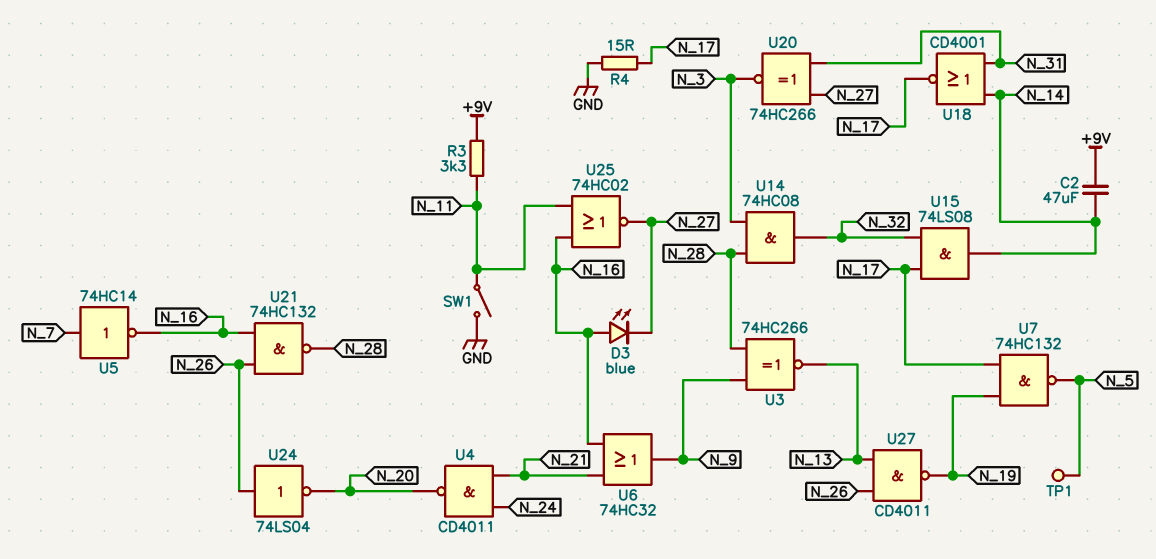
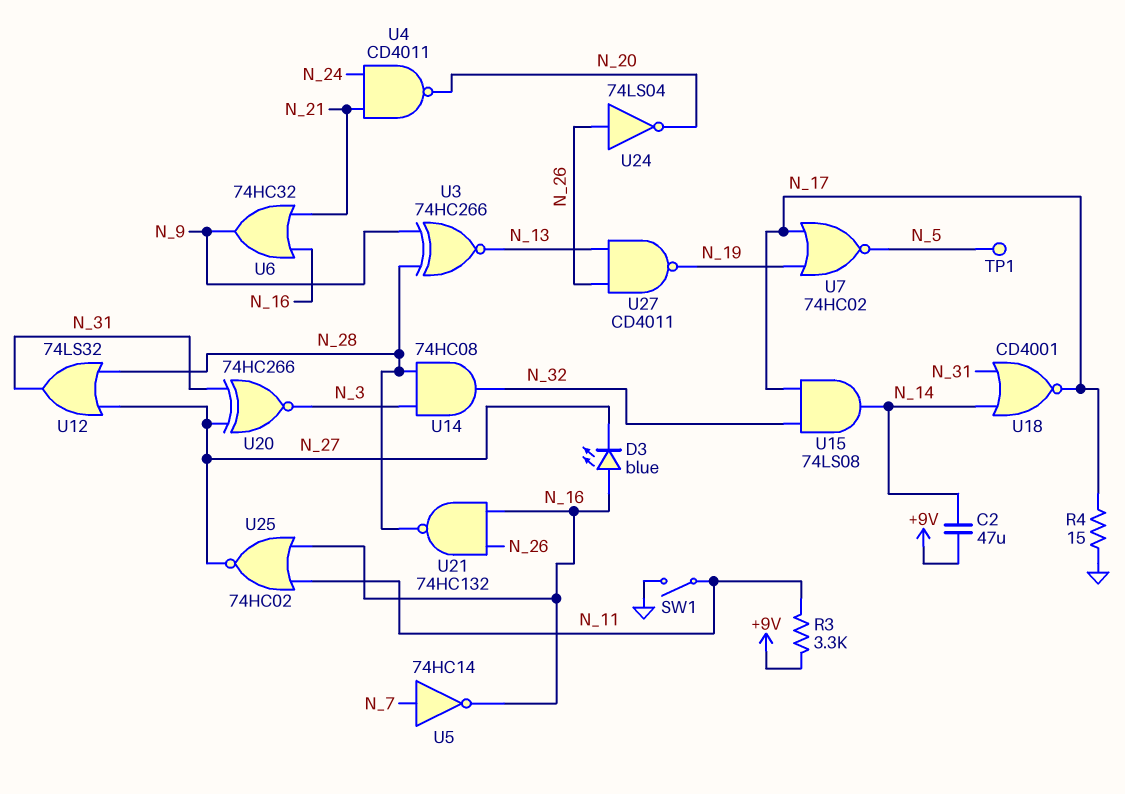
U7: NAND 74HC132 (in N_17, in N_19, out N_5) -> NOR 74HC02 (in N_17, in N_19, out N_5)
U12: none -> OR 74LS32 (in N_27, in N_28, out N_31)

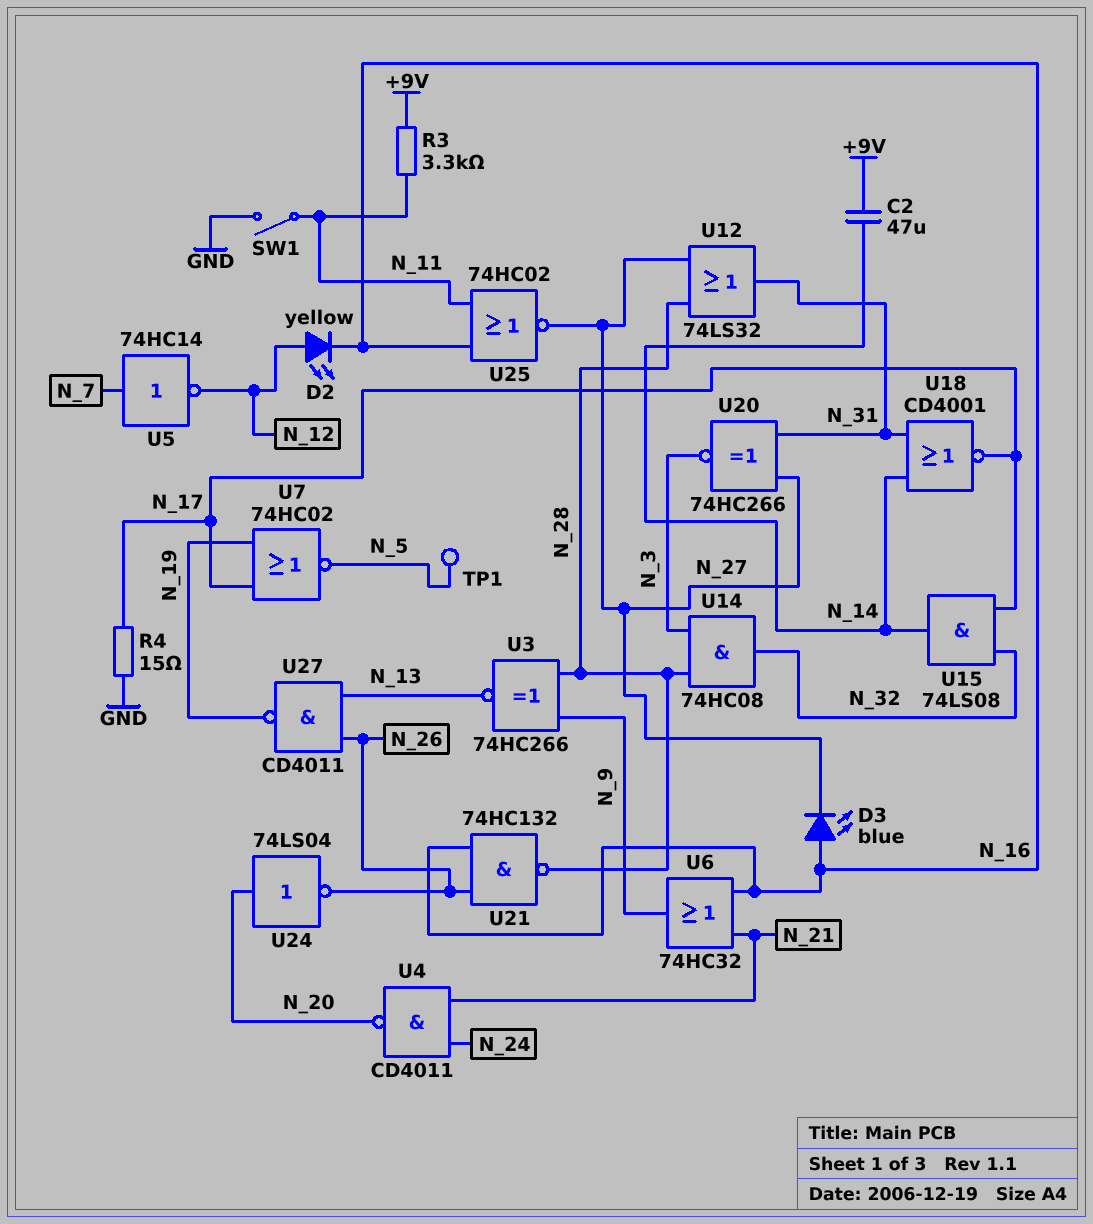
D2: none -> LED yellow (A N_12, K N_16)
U5: NOT 74HC14 (in N_7, out N_16) -> NOT 74HC14 (in N_7, out N_12)
U24: NOT 74LS04 (in N_26, out N_20) -> NOT 74LS04 (in N_20, out N_26)

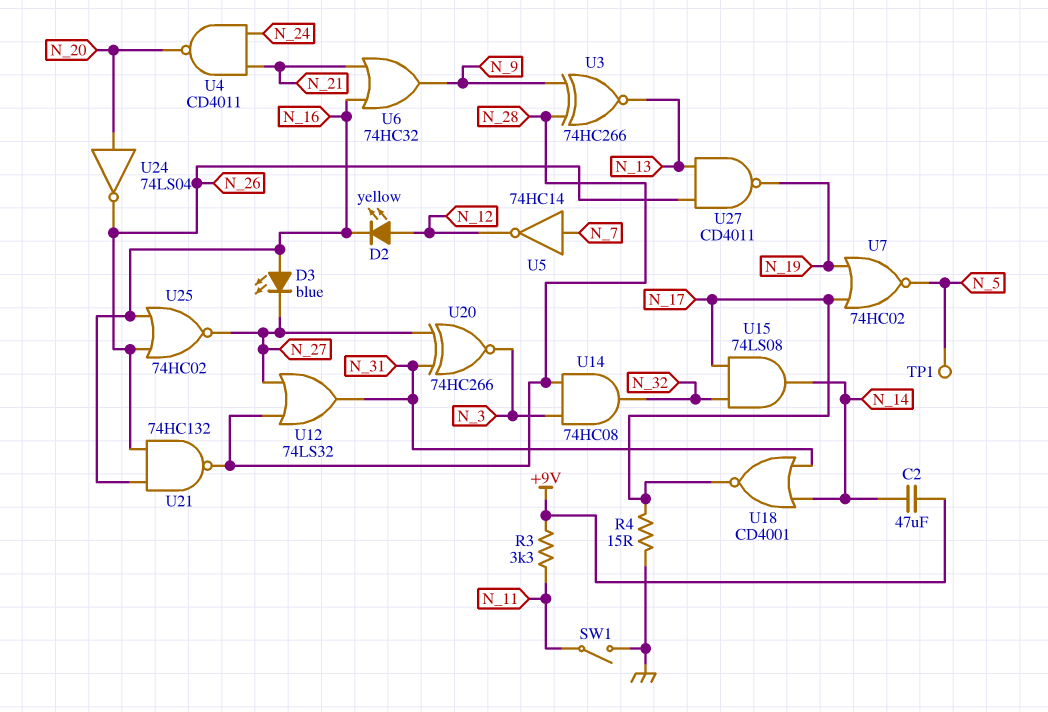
U25: NOR 74HC02 (in N_11, in N_16, out N_27) -> NOR 74HC02 (in N_16, in N_26, out N_27)

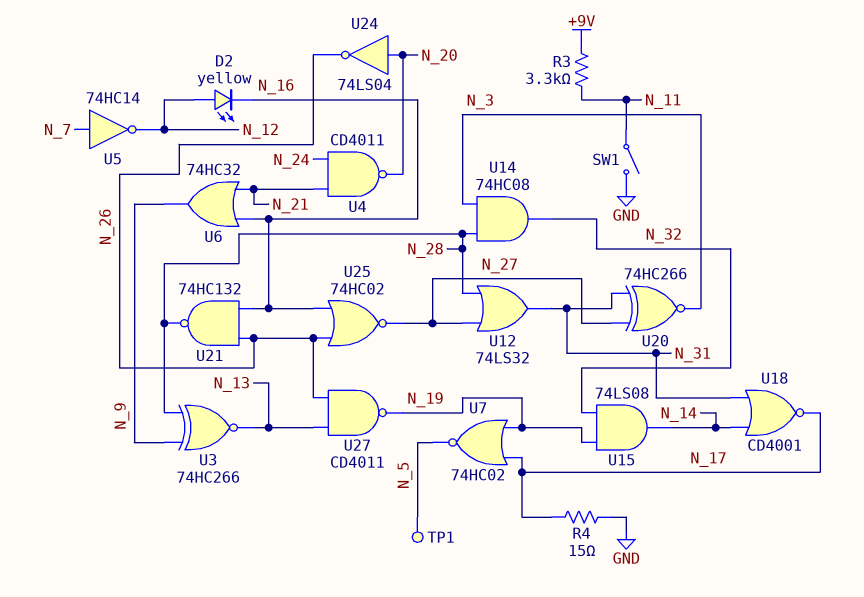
C2: 47uF (+9V, N_14) -> none
D3: LED blue (A N_16, K N_27) -> none
U15: AND 74LS08 (in N_17, in N_32, out N_14) -> AND 74LS08 (in N_19, in N_32, out N_14)

